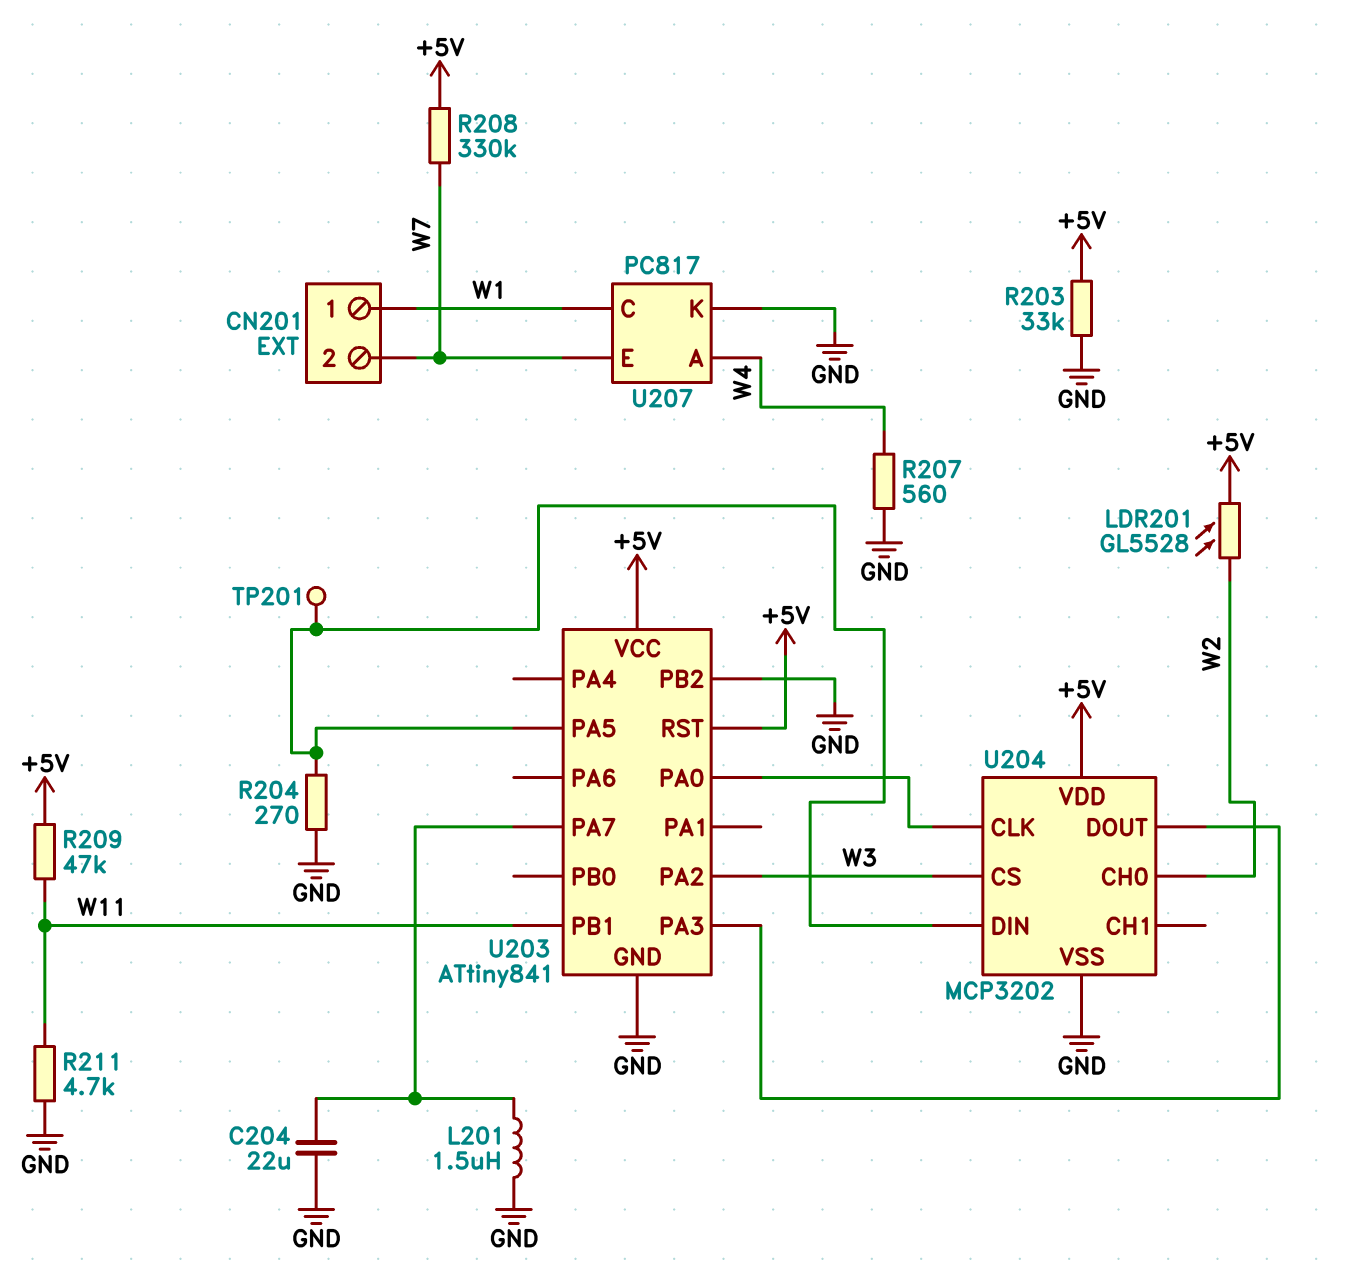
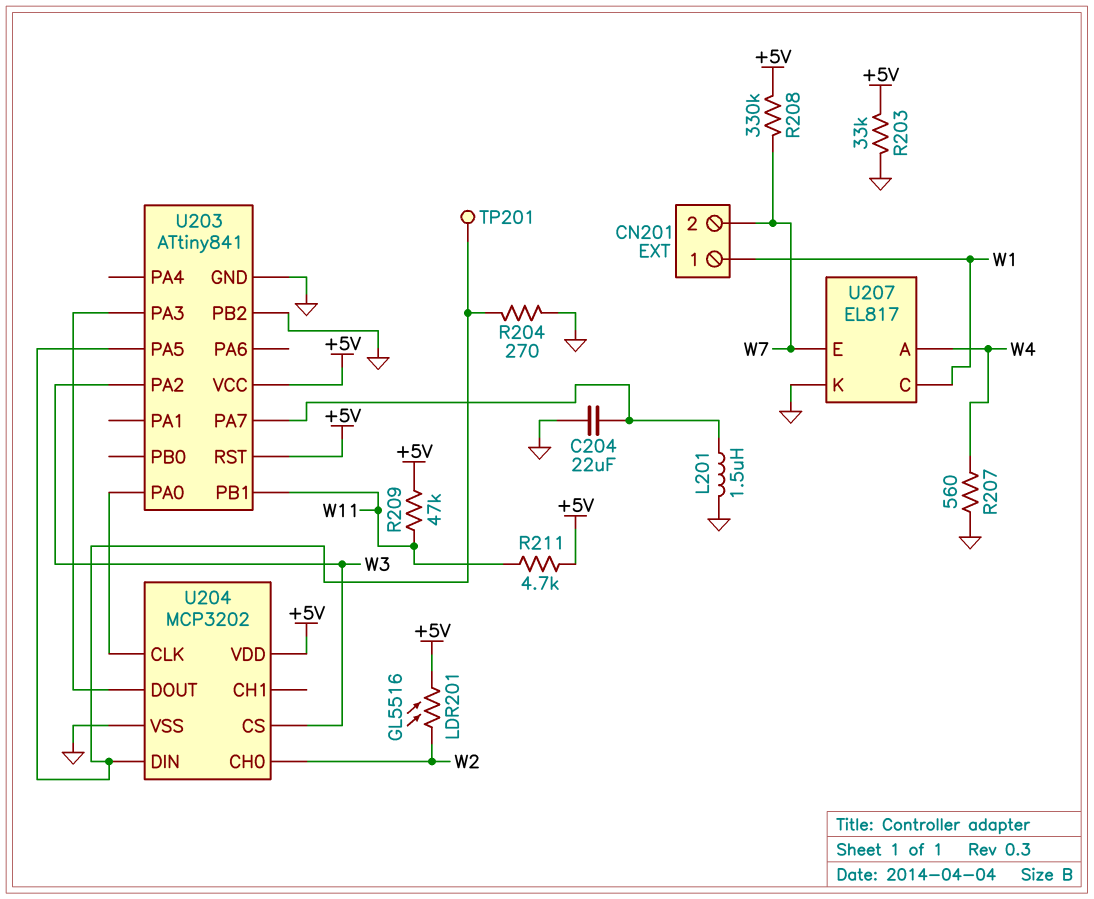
LDR201: GL5528 (+5V, W2) -> GL5516 (+5V, W2)
R211: 4.7k (GND, W11) -> 4.7k (+5V, W11)
U207: PC817 -> EL817

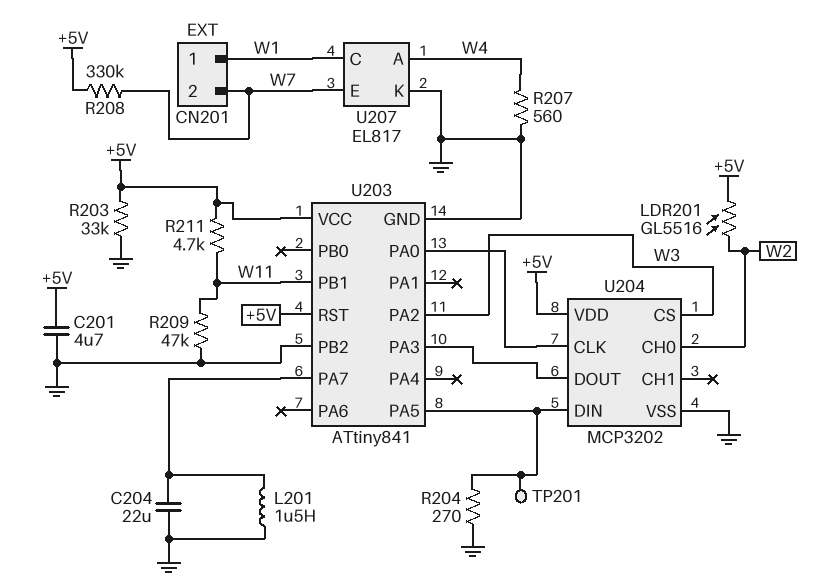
C201: none -> 4.7uF (+5V, GND)
R209: 47k (+5V, W11) -> 47k (GND, W11)

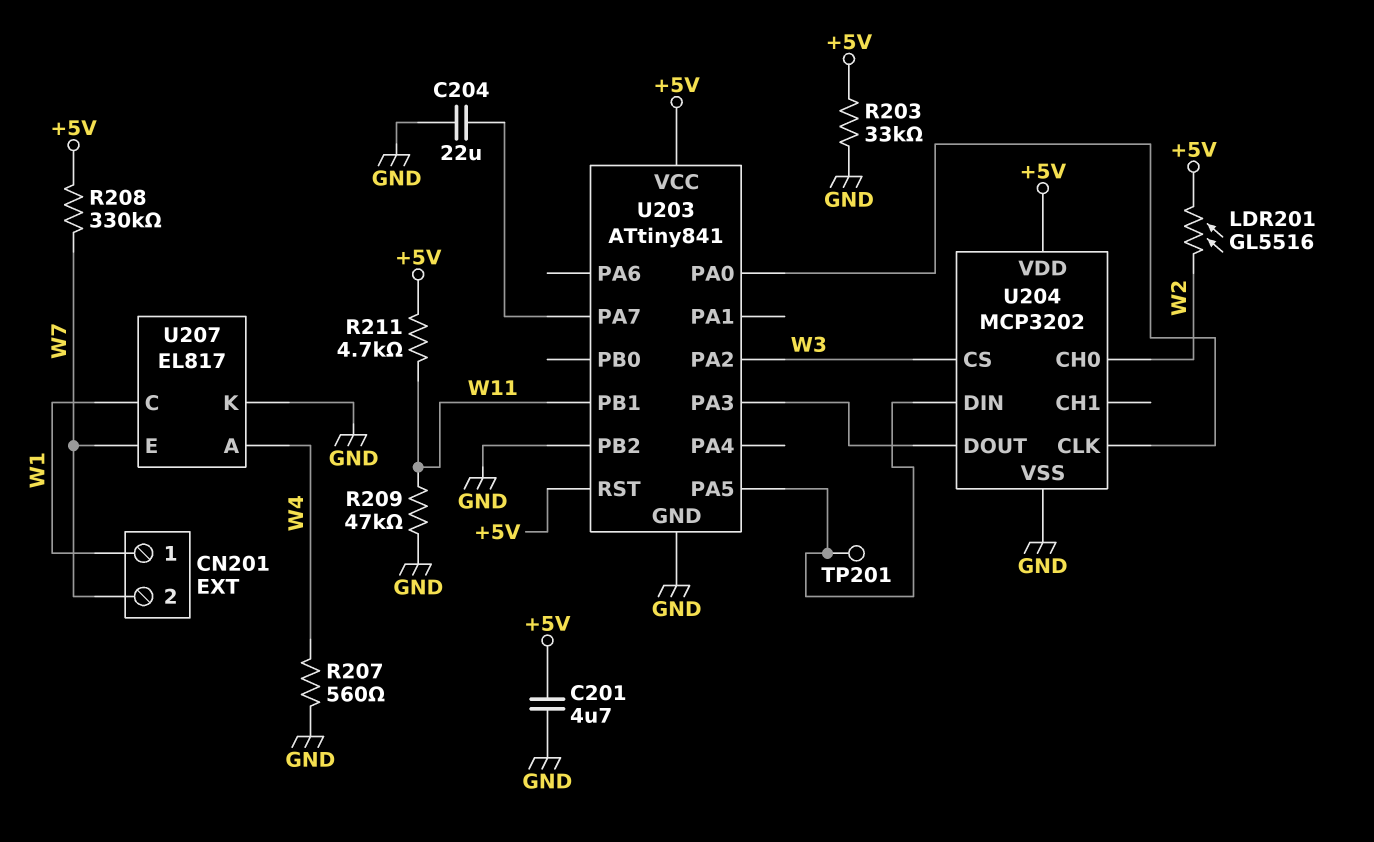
L201: 1.5uH (GND, U203/PA7) -> none
R204: 270 (GND, U203/PA5) -> none

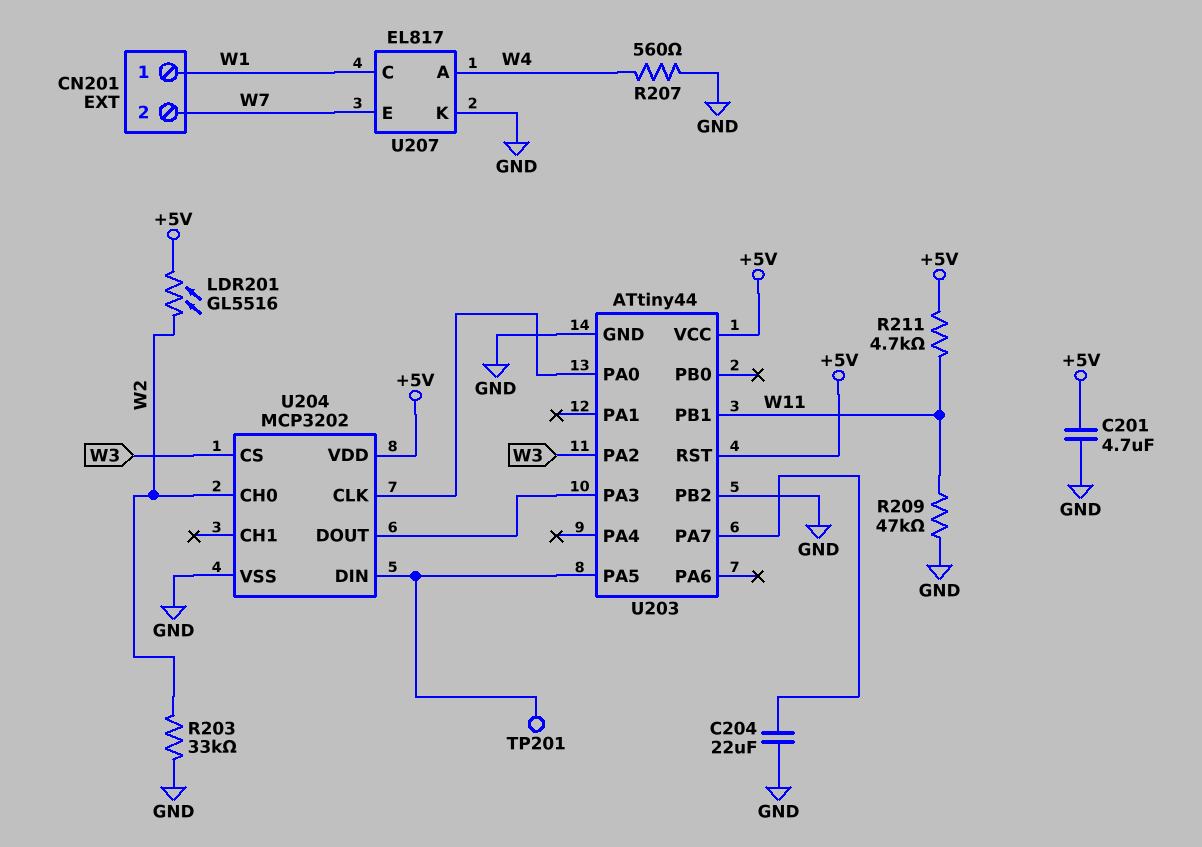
R203: 33k (+5V, GND) -> 33k (GND, W2)
R208: 330k (+5V, W7) -> none
U203: ATtiny841 -> ATtiny44

